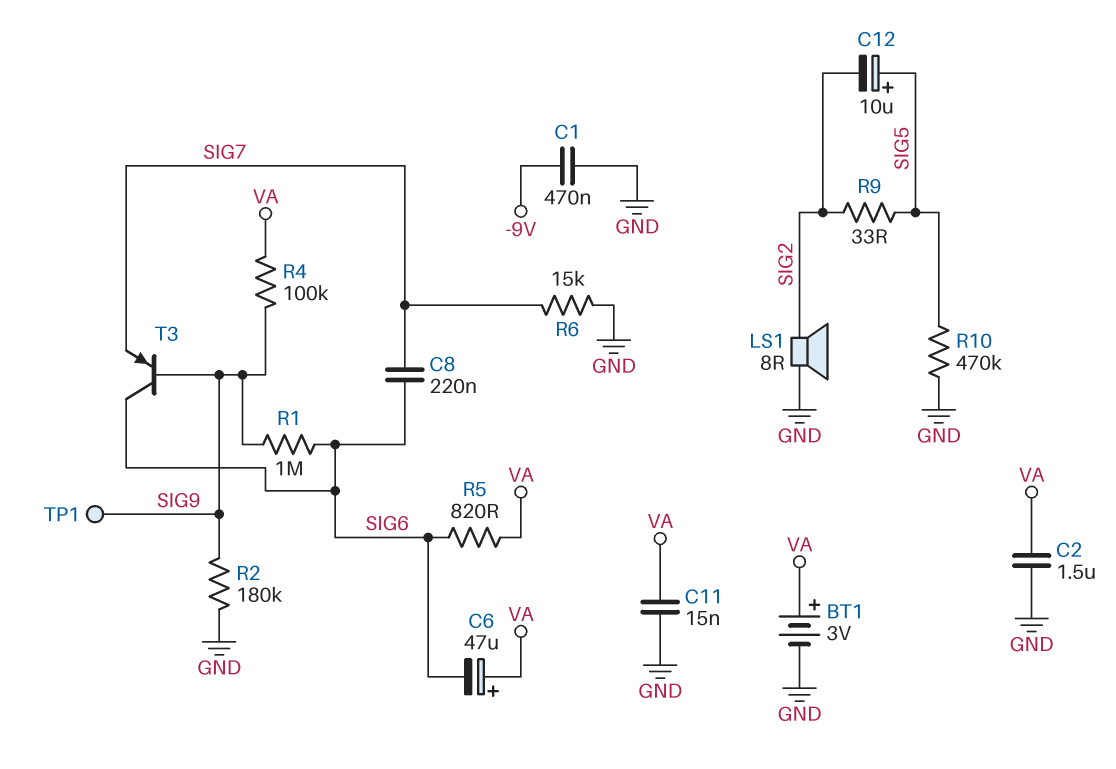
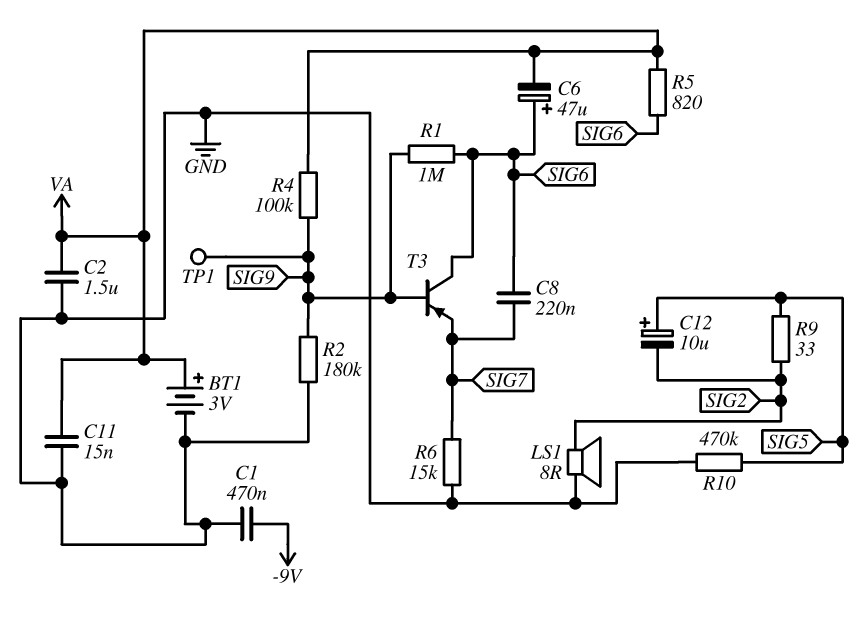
C6: 47uF (plus VA, minus SIG6) -> 47uF (plus SIG6, minus VA)

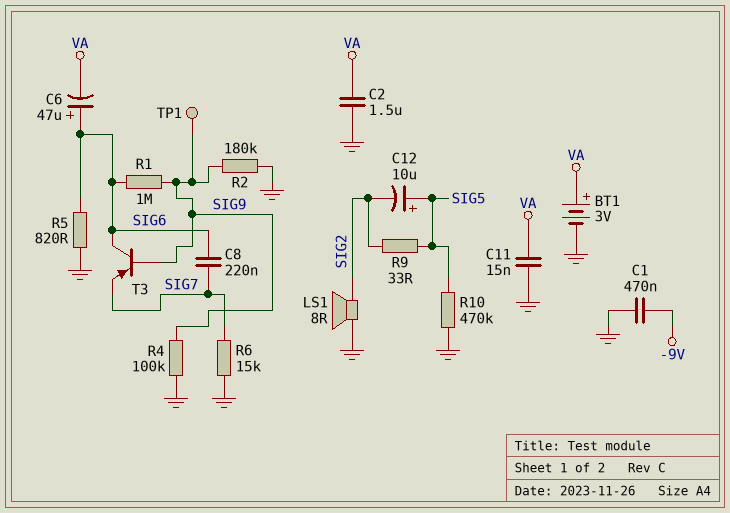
R4: 100k (SIG9, VA) -> 100k (GND, SIG9)
R5: 820 (SIG6, VA) -> 820 (GND, SIG6)

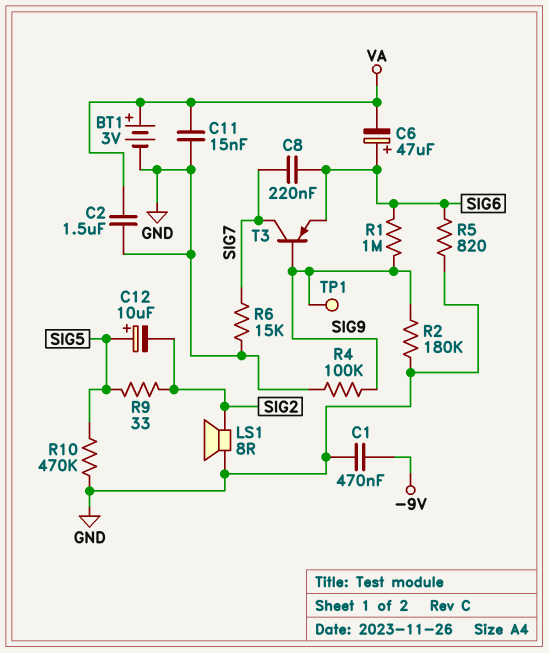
T3: PNP (B SIG9, C SIG6, E SIG7) -> PNP (B SIG9, C SIG7, E SIG6)

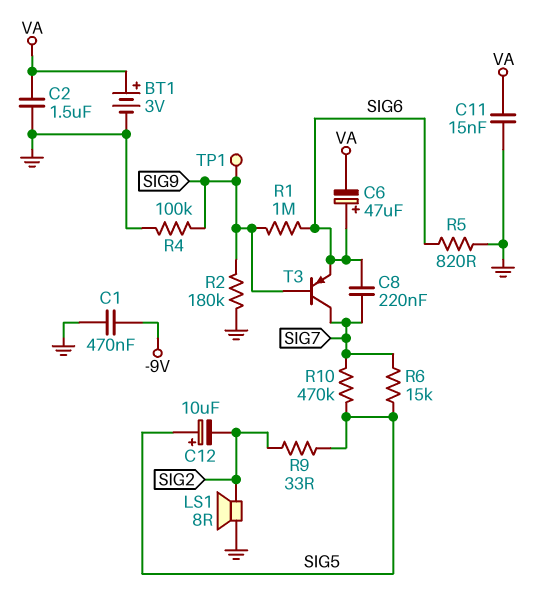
R6: 15k (GND, SIG7) -> 15k (SIG5, SIG7)
R10: 470k (GND, SIG5) -> 470k (SIG5, SIG7)

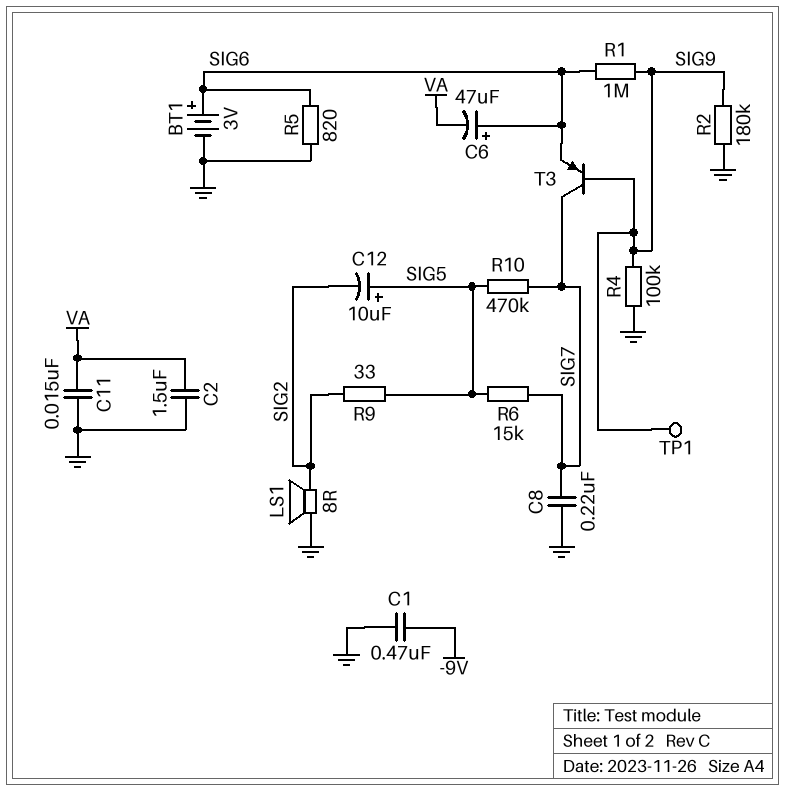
BT1: 3V (plus VA, minus GND) -> 3V (plus SIG6, minus GND)
C8: 220nF (SIG6, SIG7) -> 220nF (GND, SIG7)

